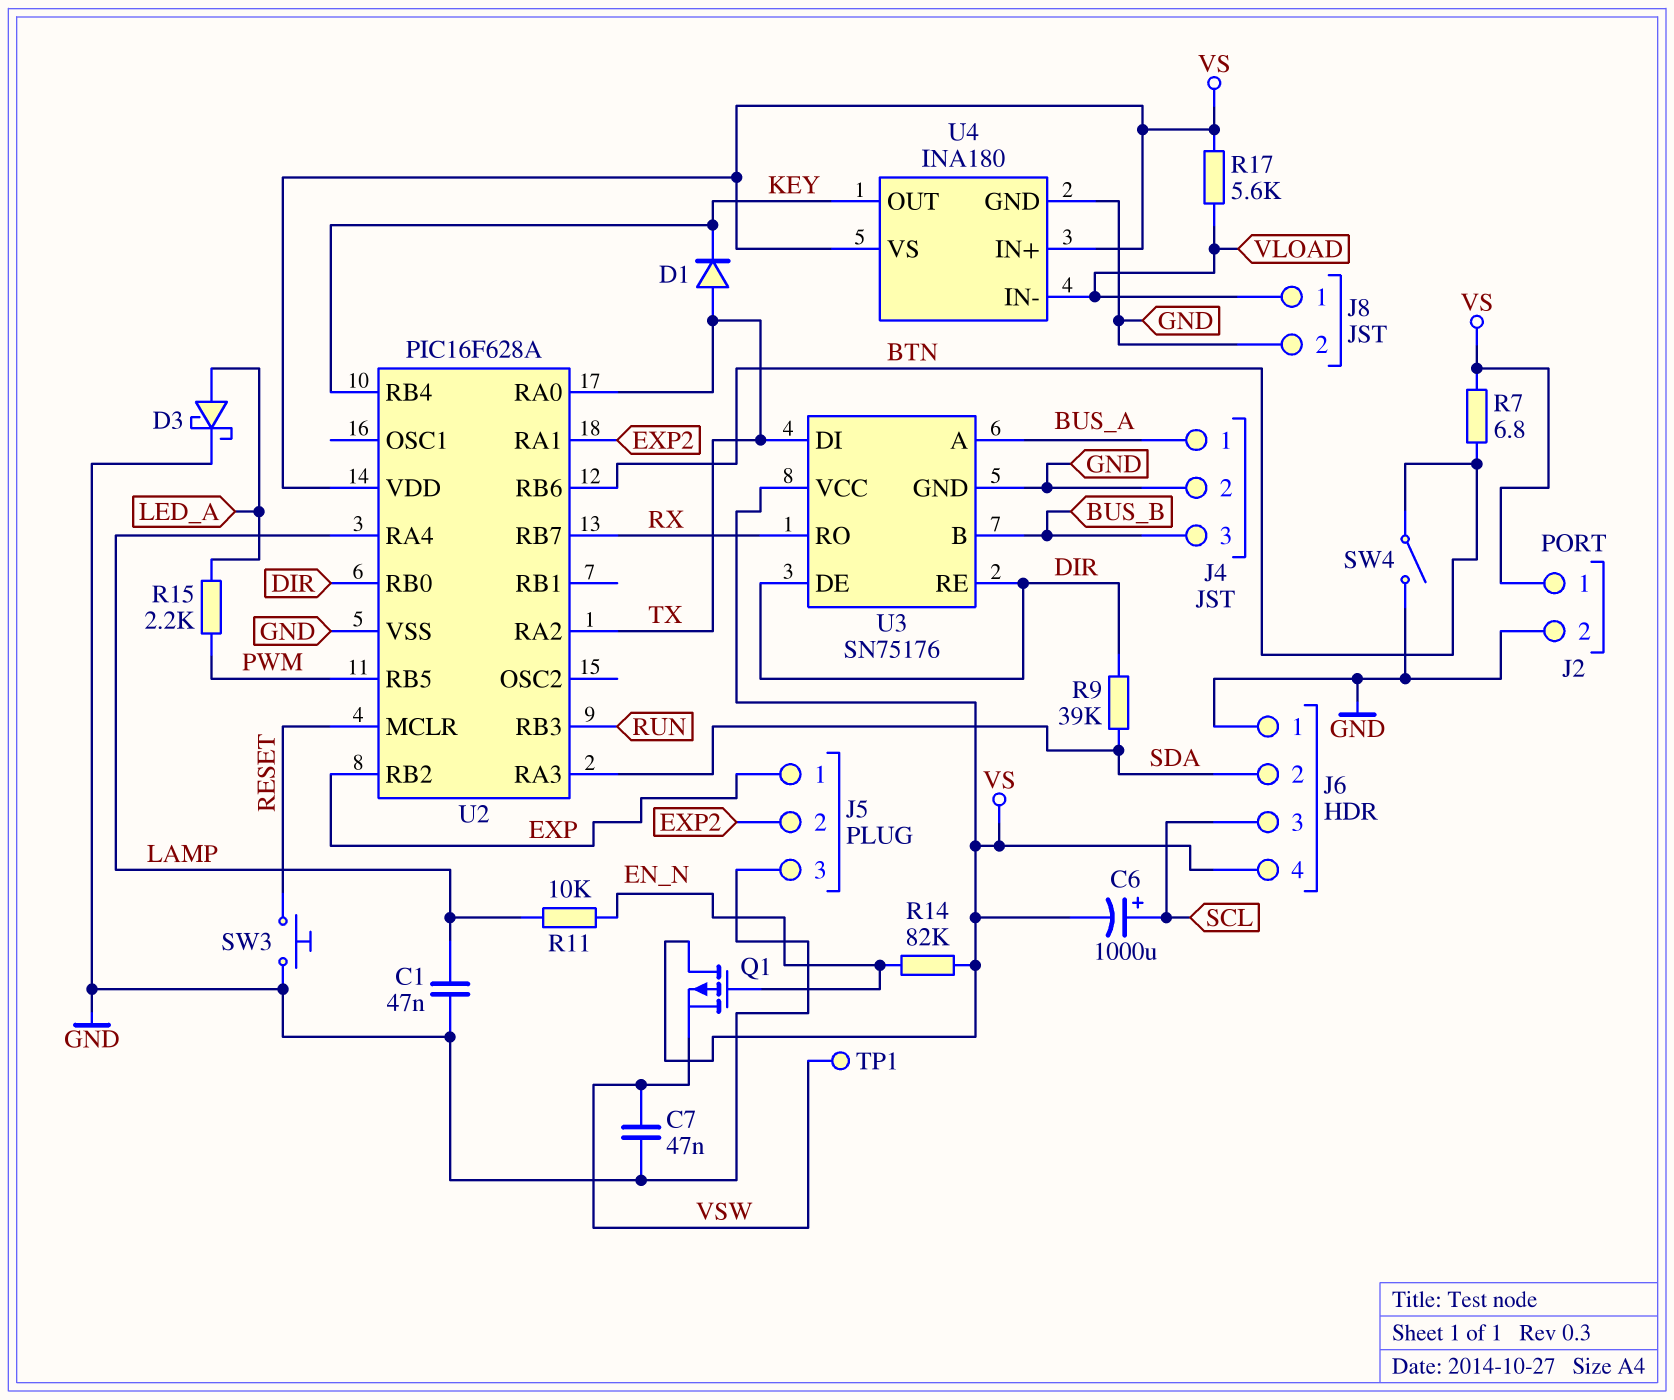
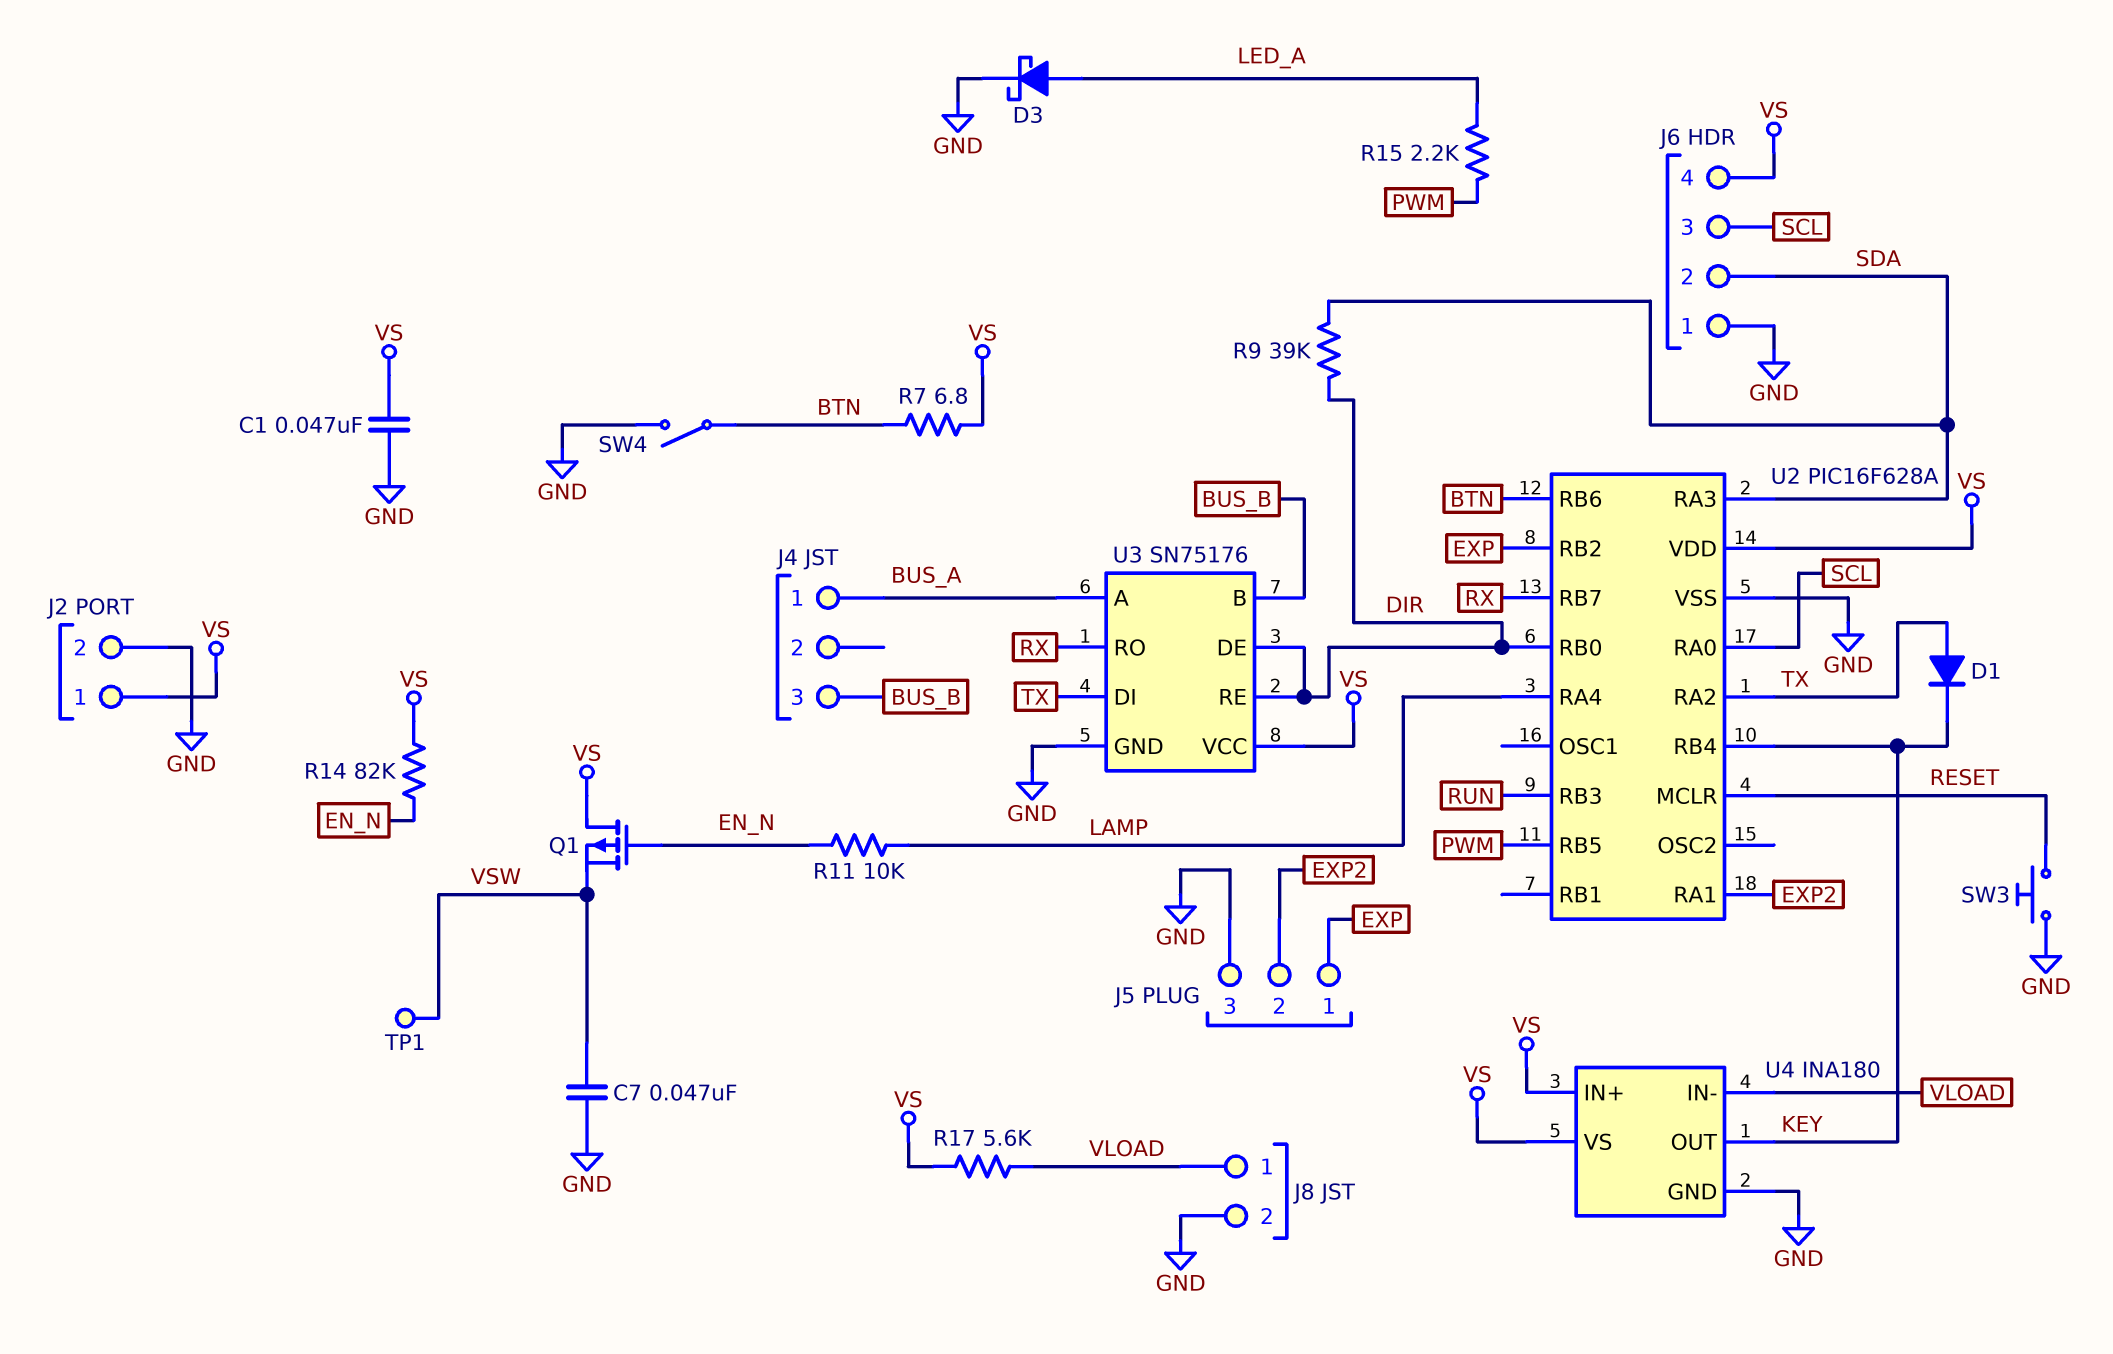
C1: 47nF (GND, LAMP) -> 47nF (GND, VS)
C6: 1000uF (plus SCL, minus VS) -> none
J4 pin 2: GND -> none
U2 pin RA0: TX -> SCL

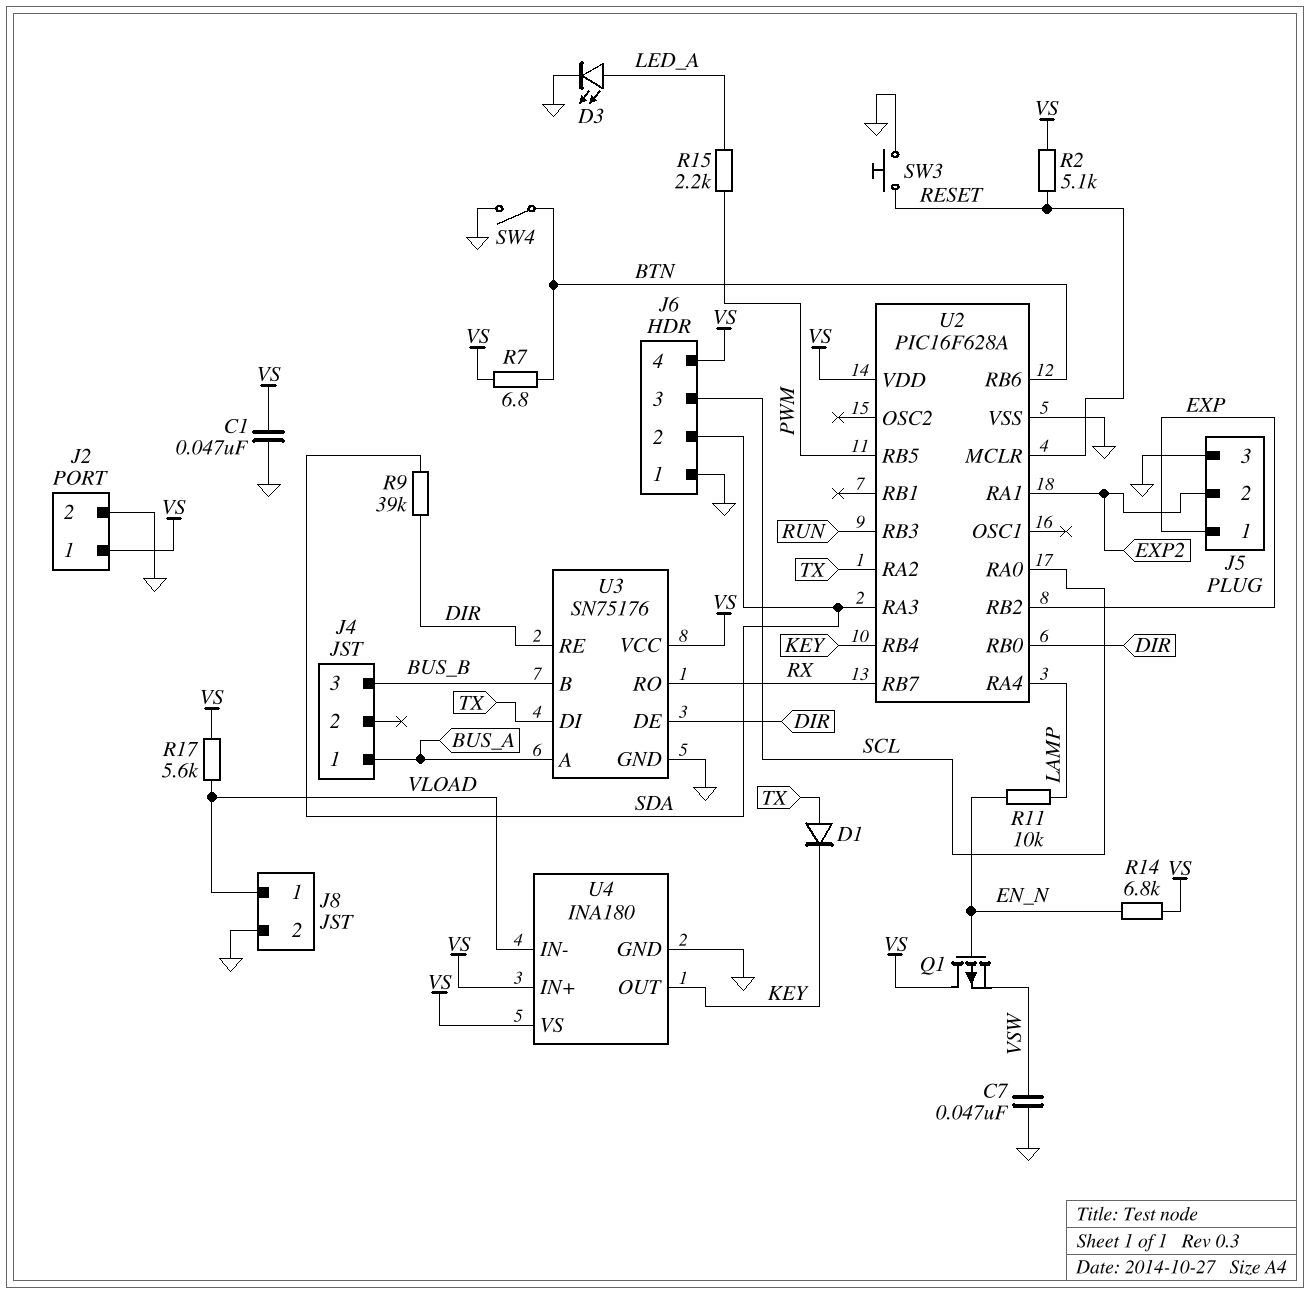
D3: schottky (A LED_A, K GND) -> LED (A LED_A, K GND)
R2: none -> 5.1k (RESET, VS)
R14: 82k (EN_N, VS) -> 6.8k (EN_N, VS)
TP1: test point (VSW) -> none

